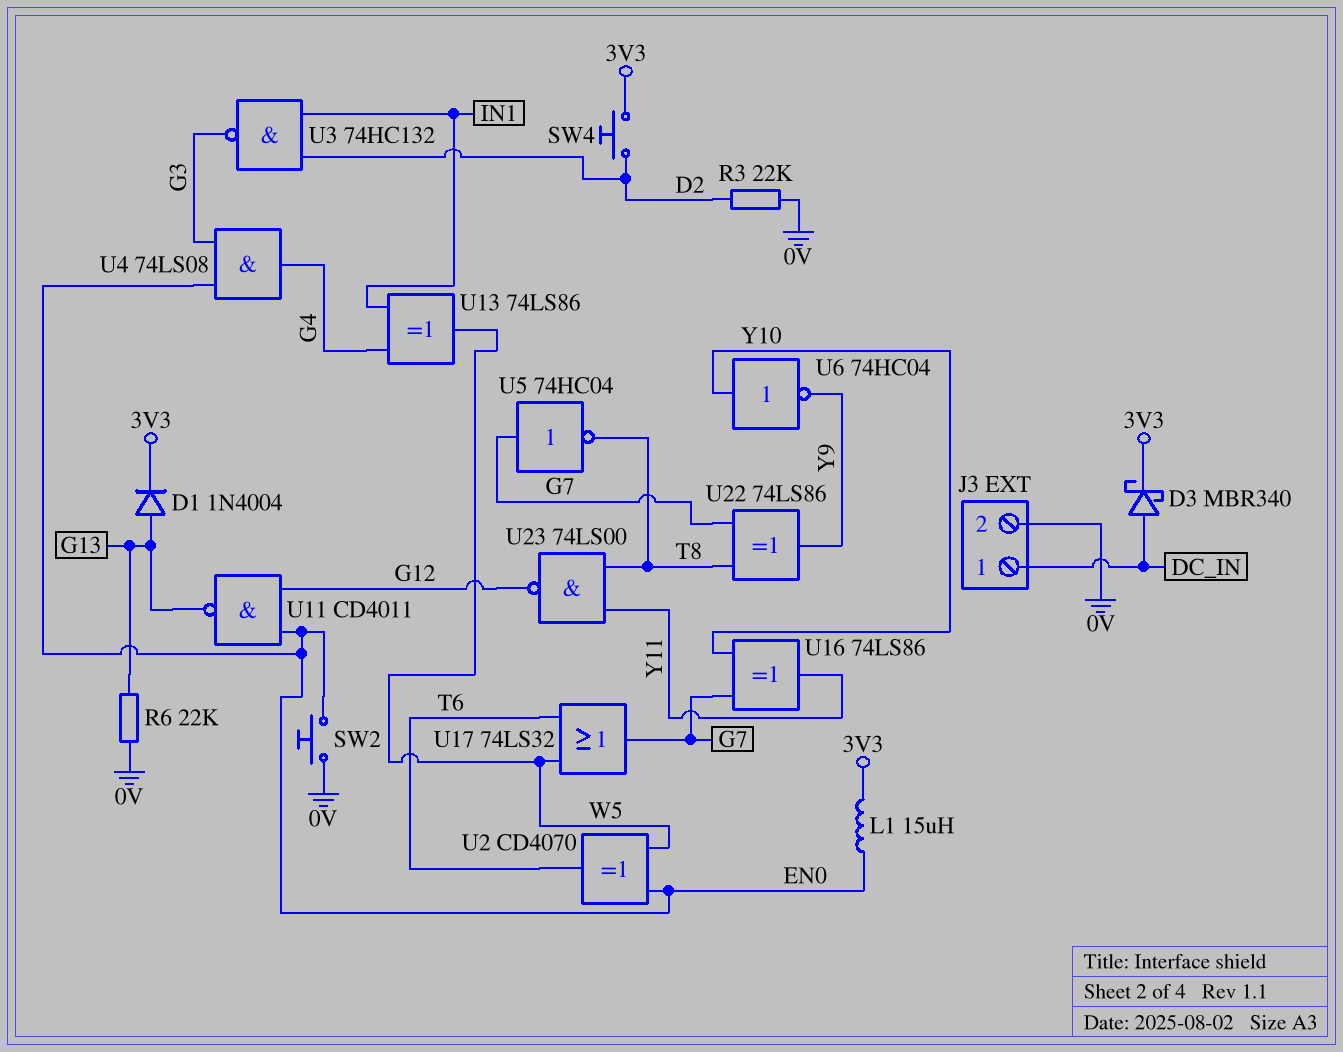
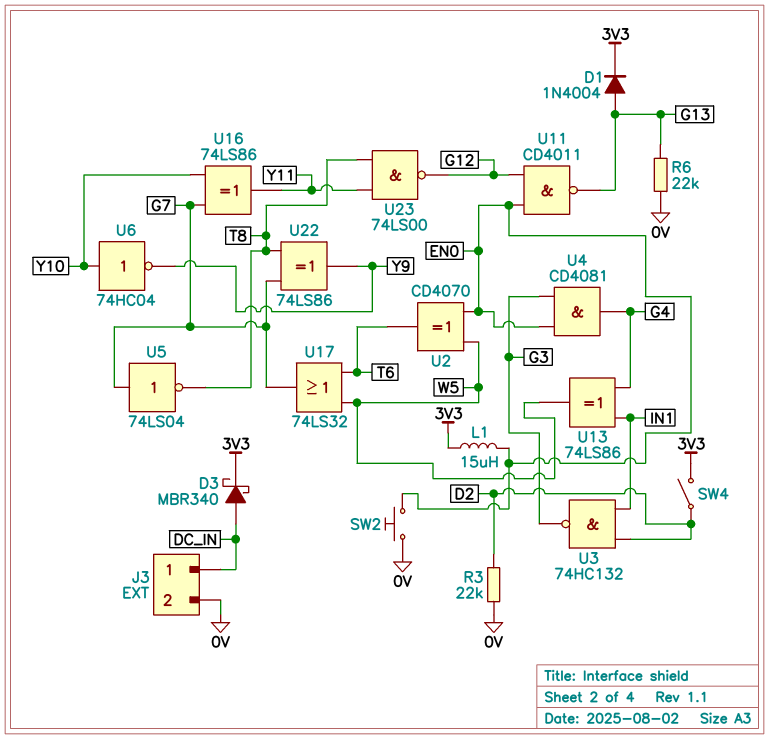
SW4: button (3V3, D2) -> switch (3V3, D2)
U4: AND 74LS08 (in EN0, in G3, out G4) -> AND CD4081 (in EN0, in G3, out G4)
U5: NOT 74HC04 (in G7, out T8) -> NOT 74LS04 (in G7, out T8)

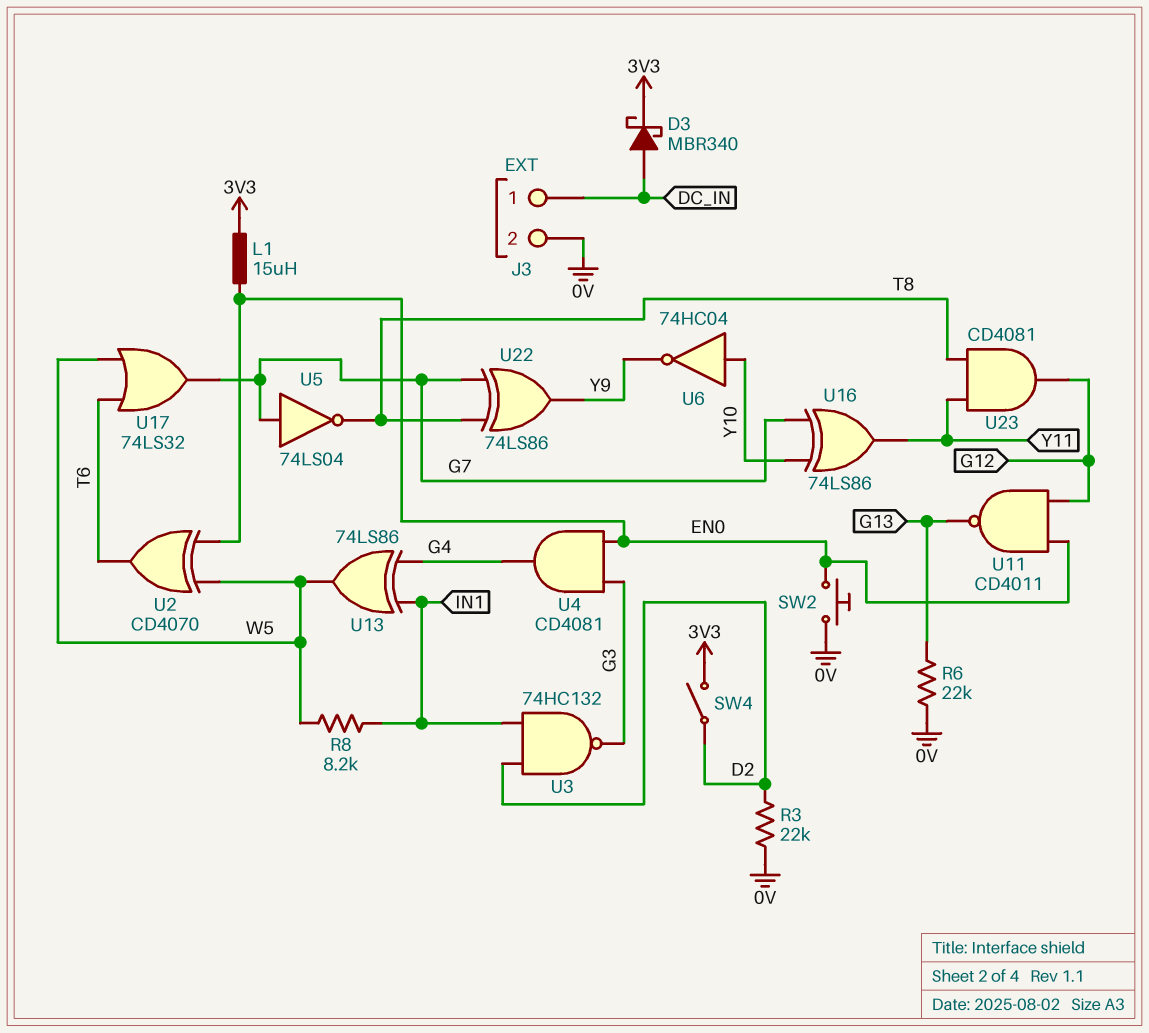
D1: diode 1N4004 (A G13, K 3V3) -> none
R8: none -> 8.2k (IN1, W5)
U23: NAND 74LS00 (in T8, in Y11, out G12) -> AND CD4081 (in T8, in Y11, out G12)

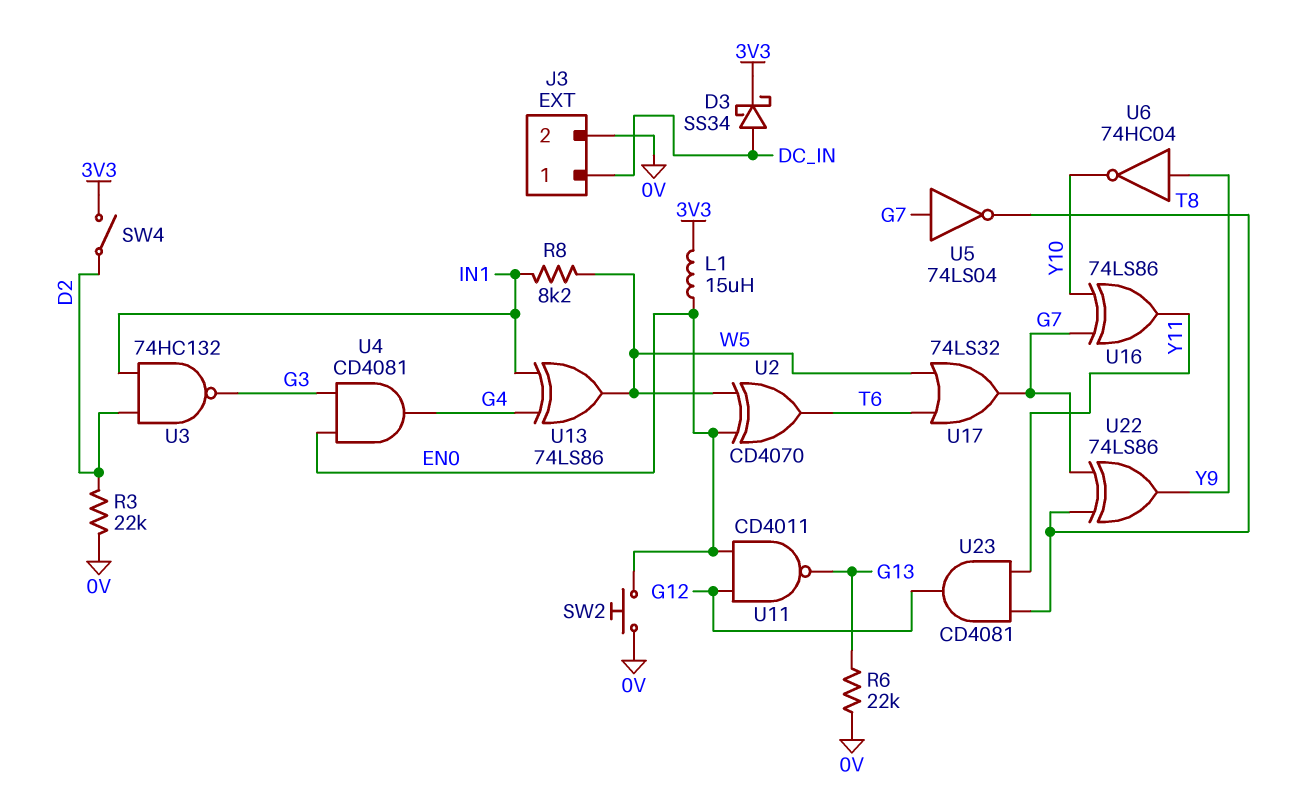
D3: schottky MBR340 (A DC_IN, K 3V3) -> schottky SS34 (A DC_IN, K 3V3)
U6: NOT 74HC04 (in Y10, out Y9) -> NOT 74HC04 (in Y9, out Y10)

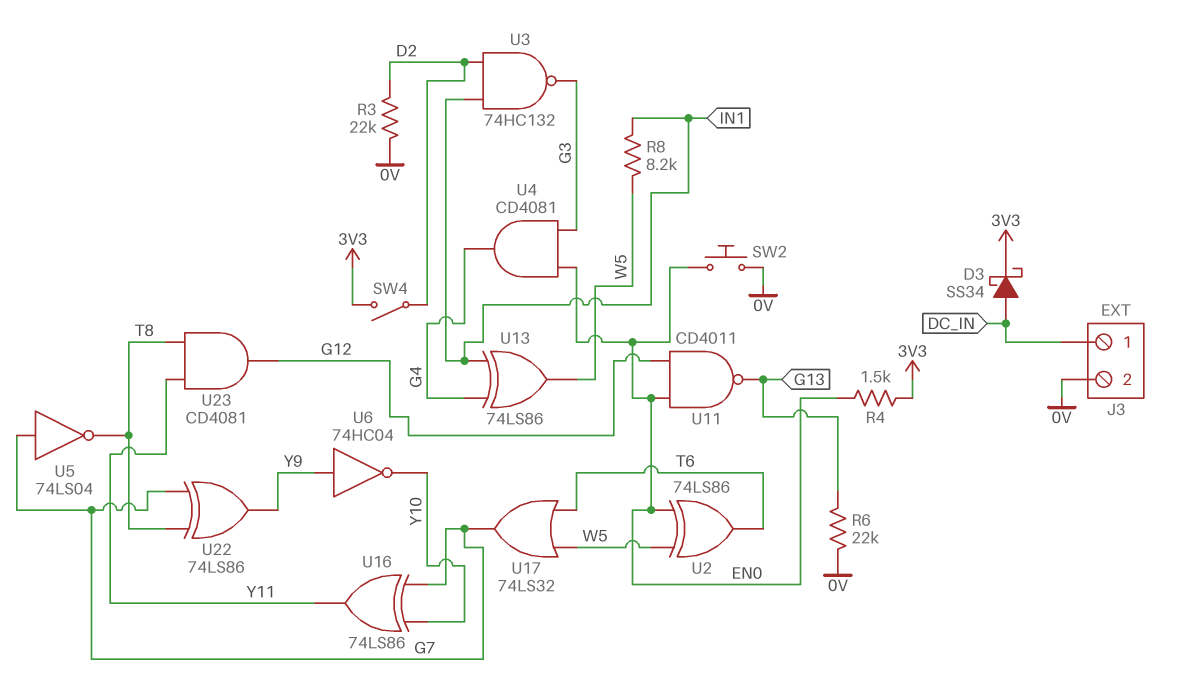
L1: 15uH (3V3, EN0) -> none
R4: none -> 1.5k (3V3, EN0)
U2: XOR CD4070 (in EN0, in W5, out T6) -> XOR 74LS86 (in EN0, in W5, out T6)

